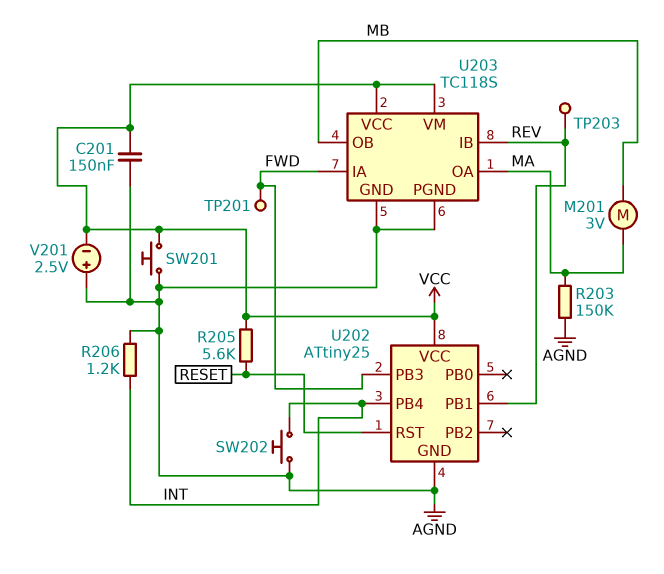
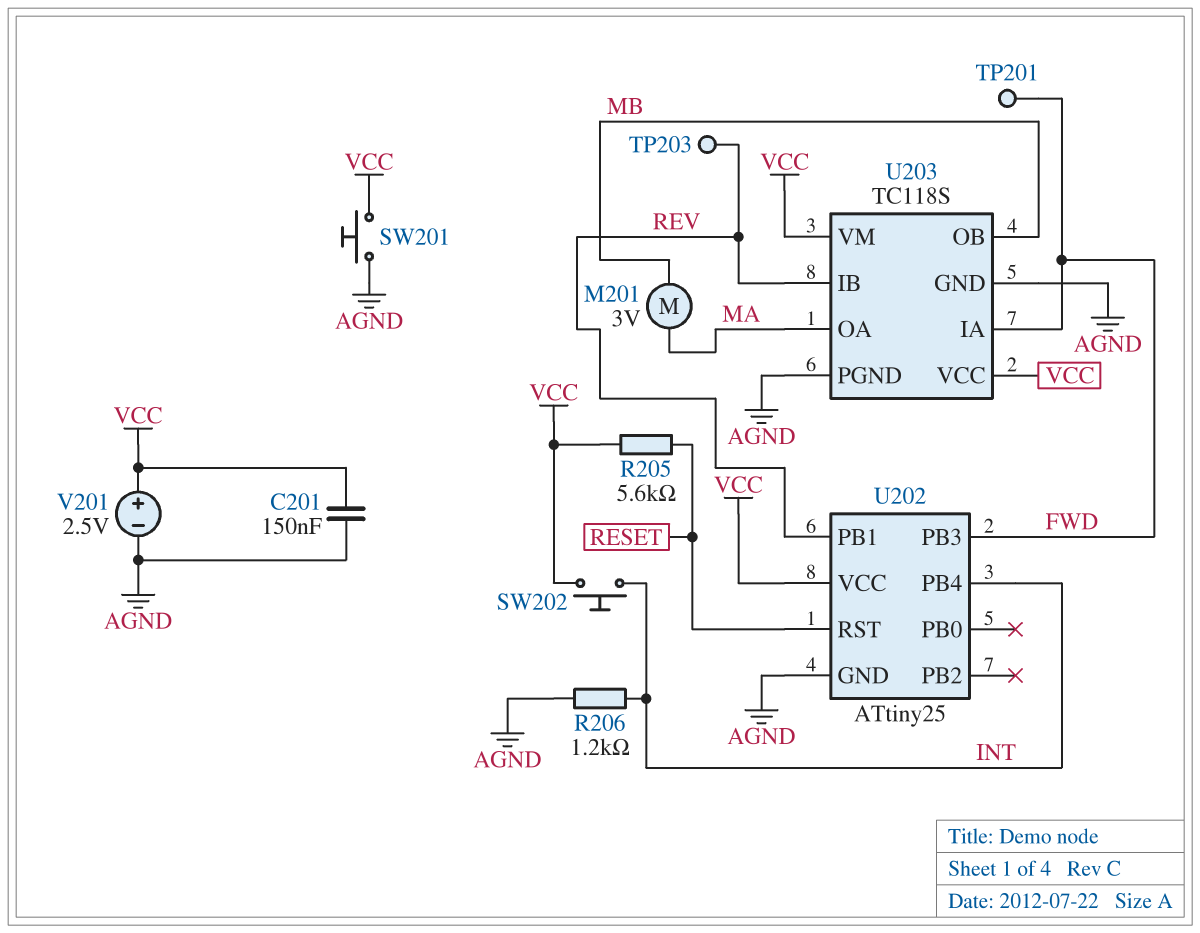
R203: 150k (AGND, MA) -> none
SW202: button (AGND, INT) -> button (INT, VCC)
V201: 2.5V (plus AGND, minus VCC) -> 2.5V (plus VCC, minus AGND)

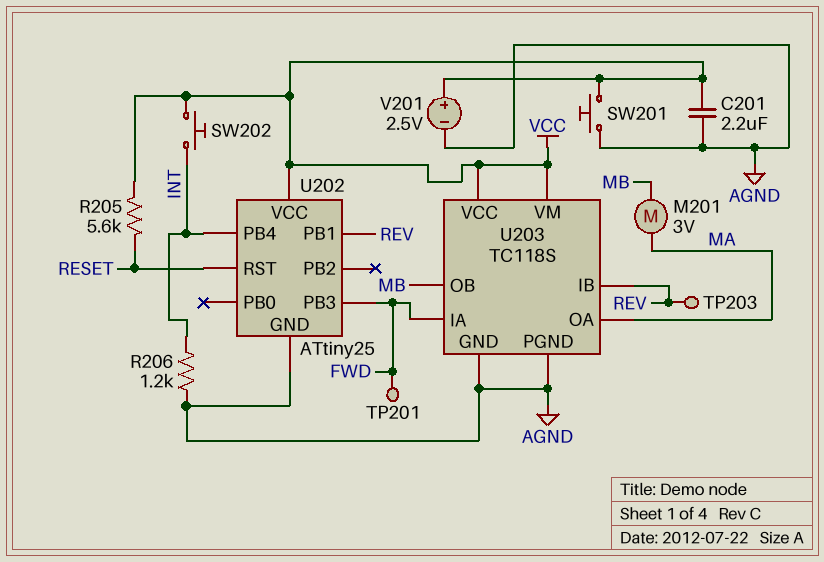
C201: 150nF (AGND, VCC) -> 2.2uF (AGND, VCC)

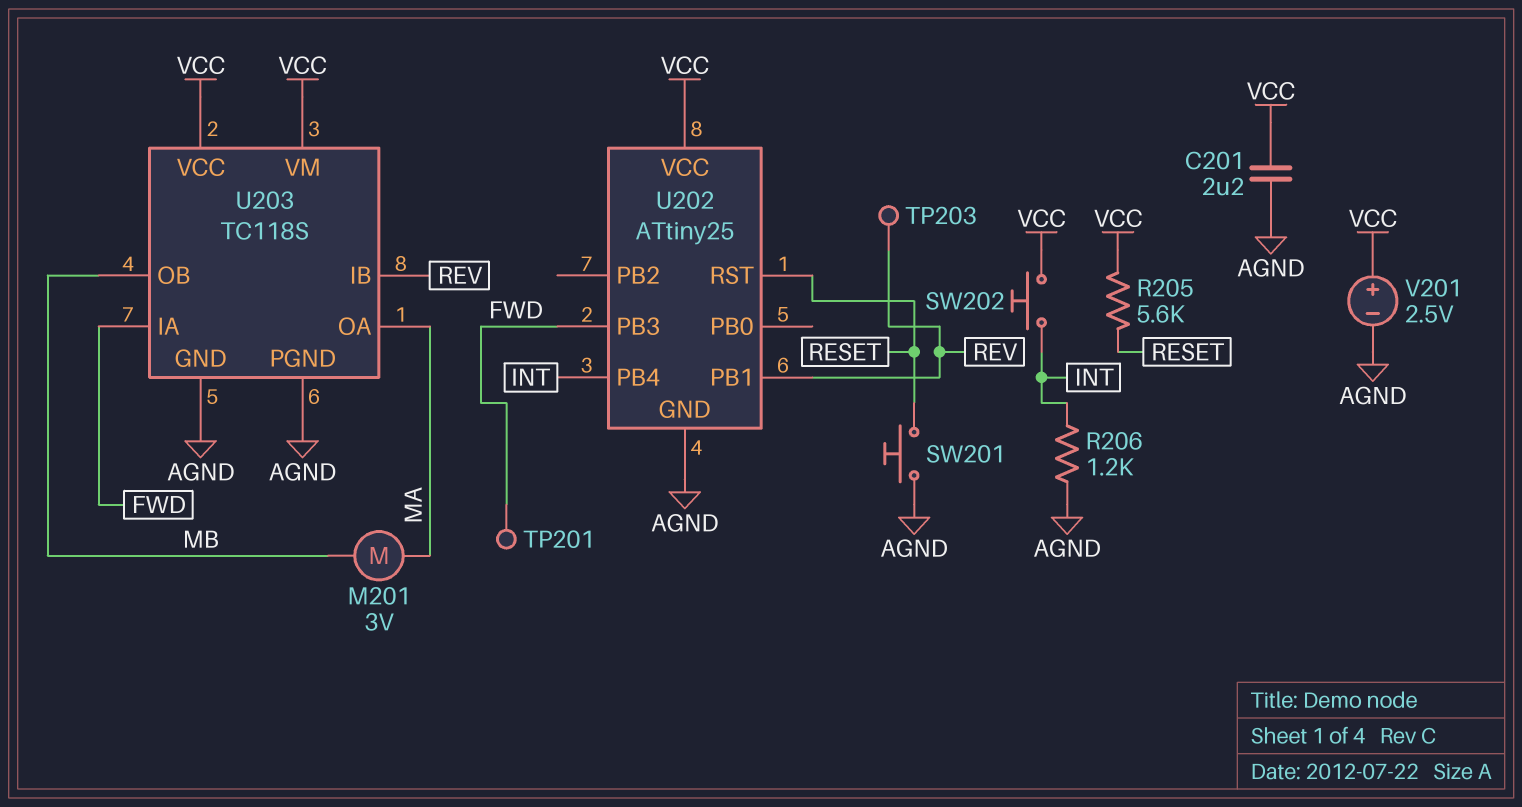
SW201: button (AGND, VCC) -> button (AGND, RESET)

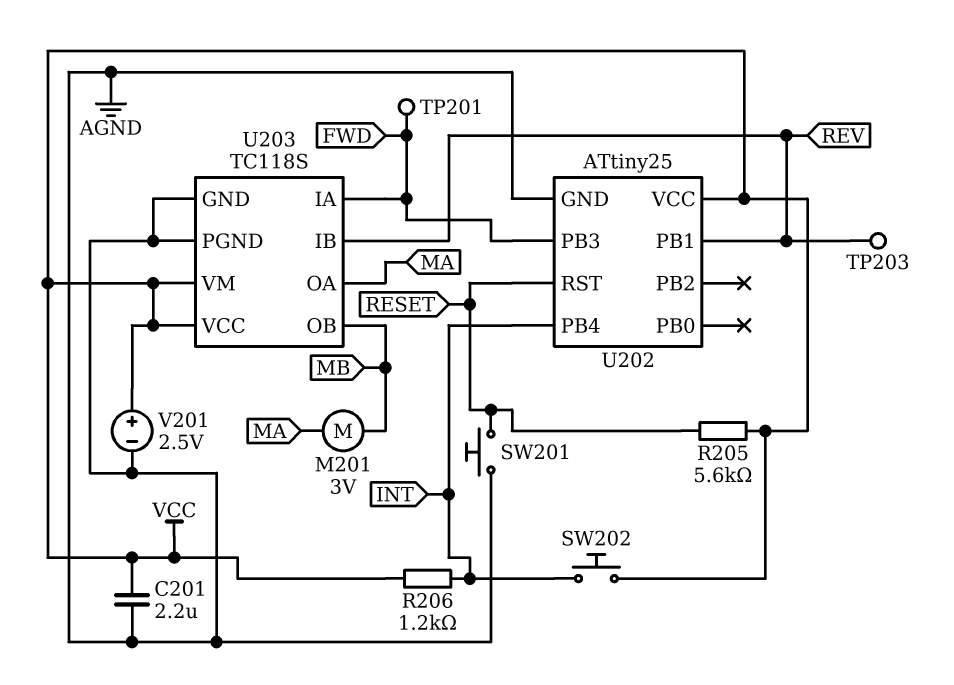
R206: 1.2k (AGND, INT) -> 1.2k (INT, VCC)

